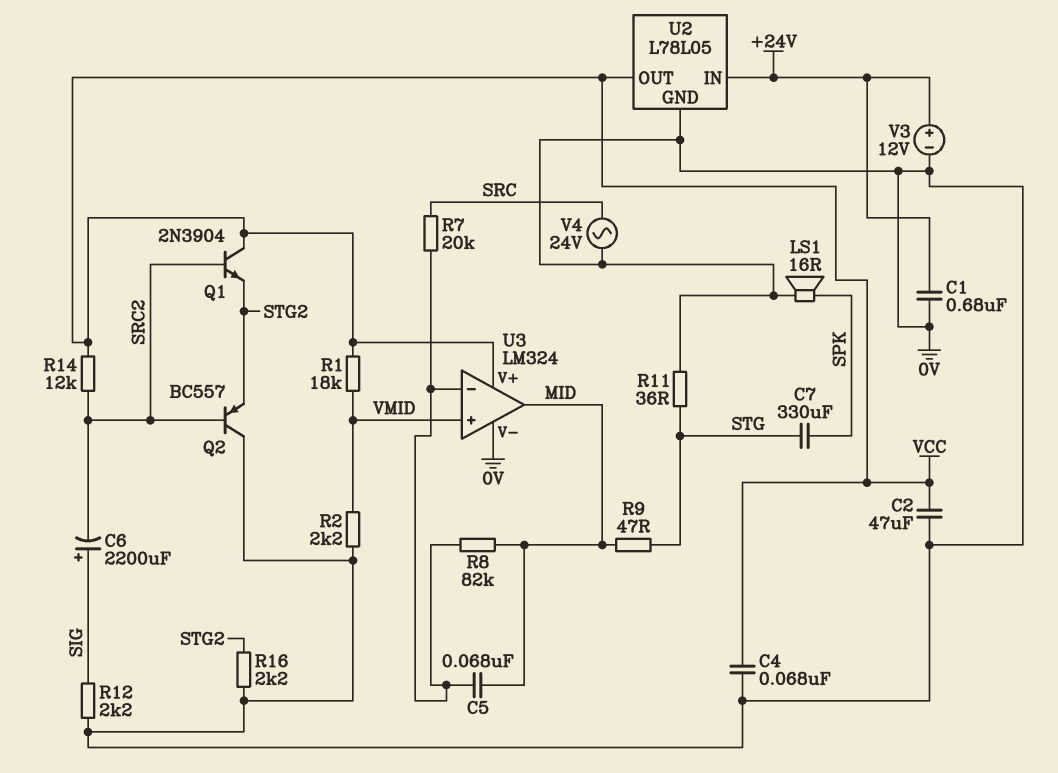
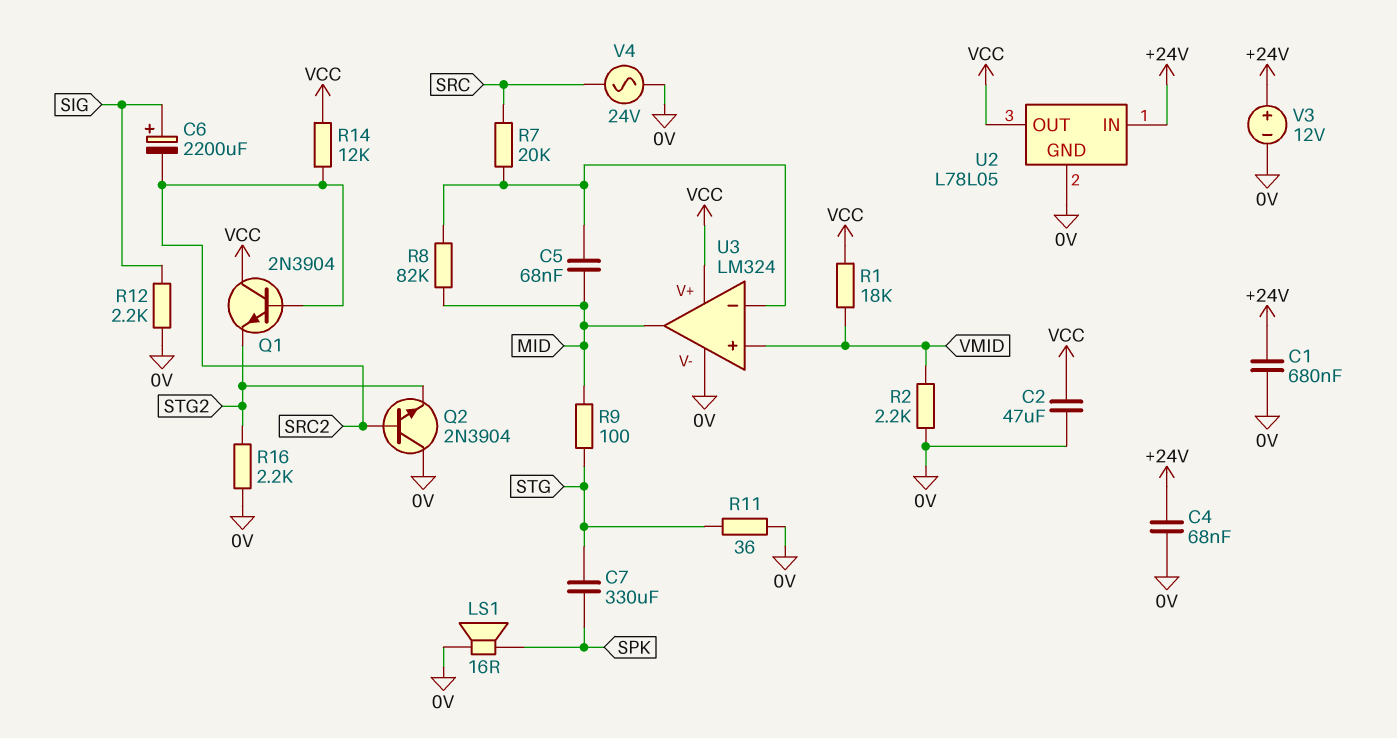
C4: 68nF (0V, VCC) -> 68nF (+24V, 0V)
Q2: PNP BC557 (B SRC2, C 0V, E STG2) -> NPN 2N3904 (B SRC2, C 0V, E STG2)
R9: 47 (MID, STG) -> 100 (MID, STG)

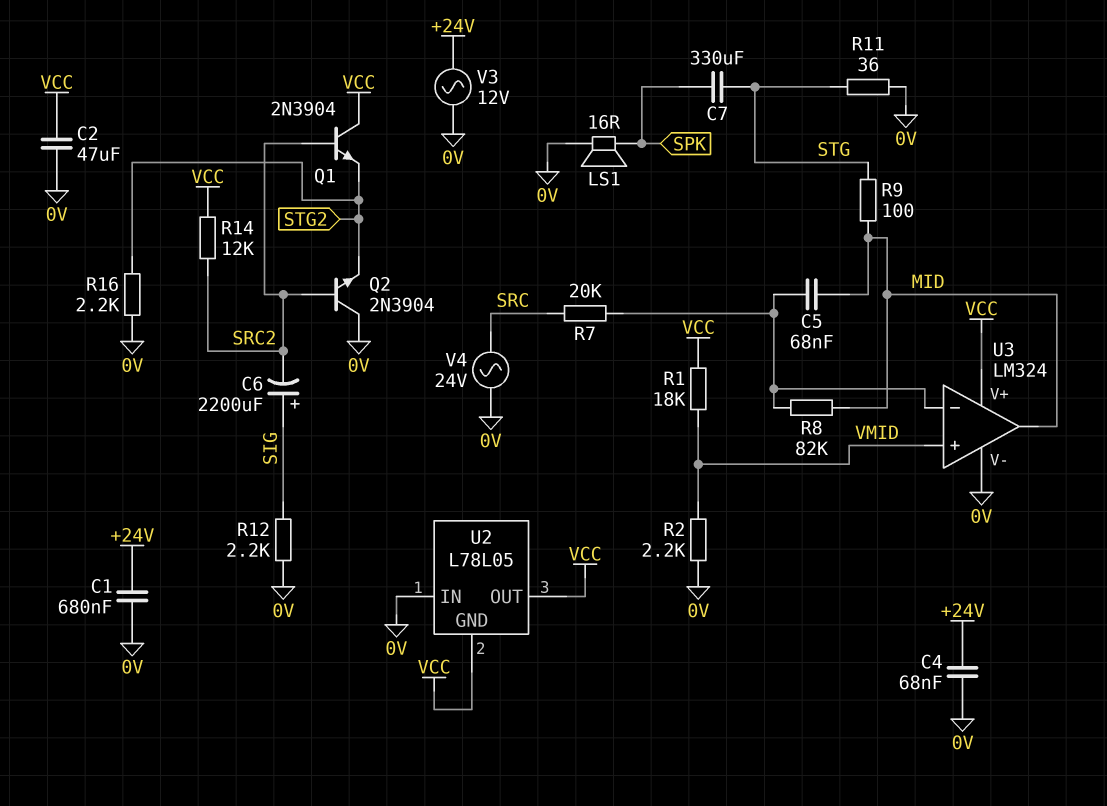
U2 pin GND: 0V -> VCC
U2 pin IN: +24V -> 0V
V3: 12V (plus +24V, minus 0V) -> AC 12V (+24V, 0V)

